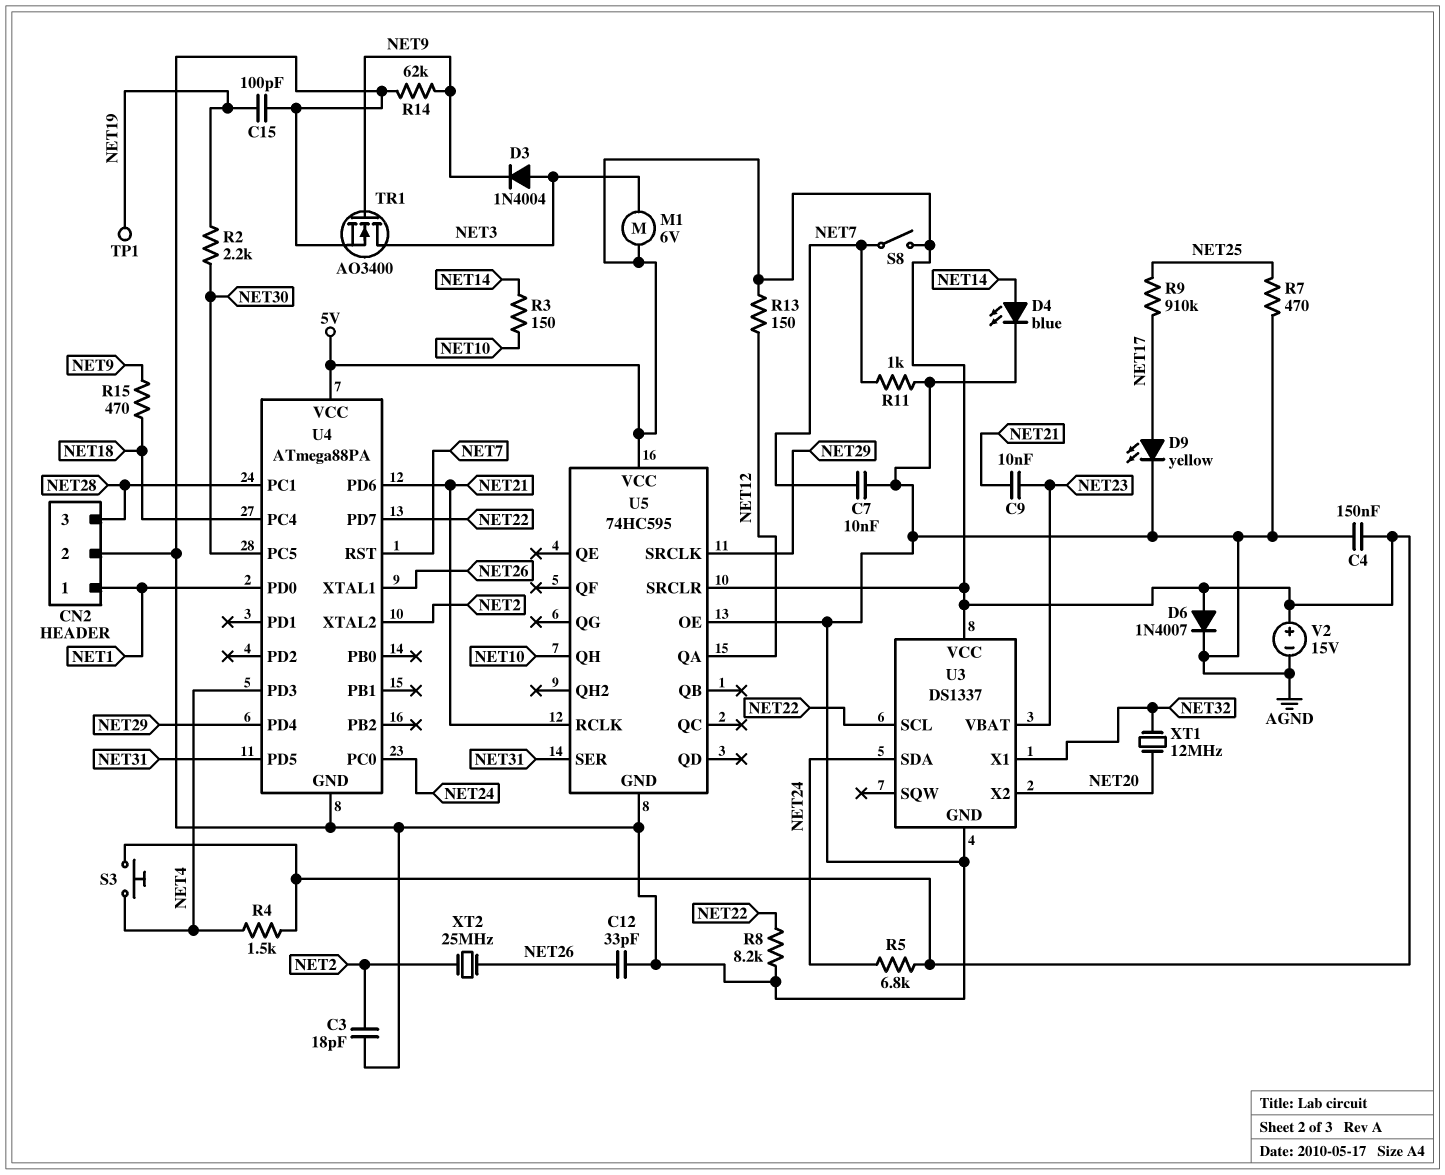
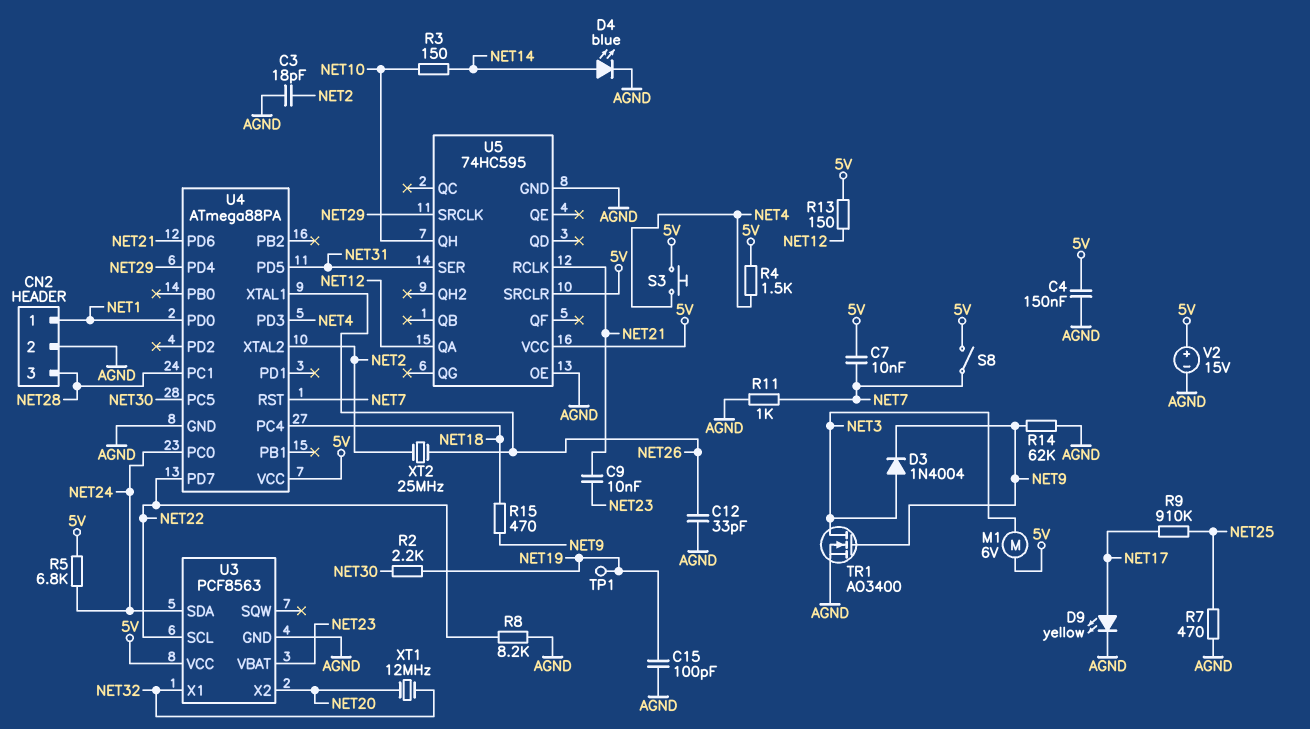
C7: 10nF (AGND, NET7) -> 10nF (5V, NET7)
D6: diode 1N4007 (A 5V, K AGND) -> none
U3: DS1337 -> PCF8563

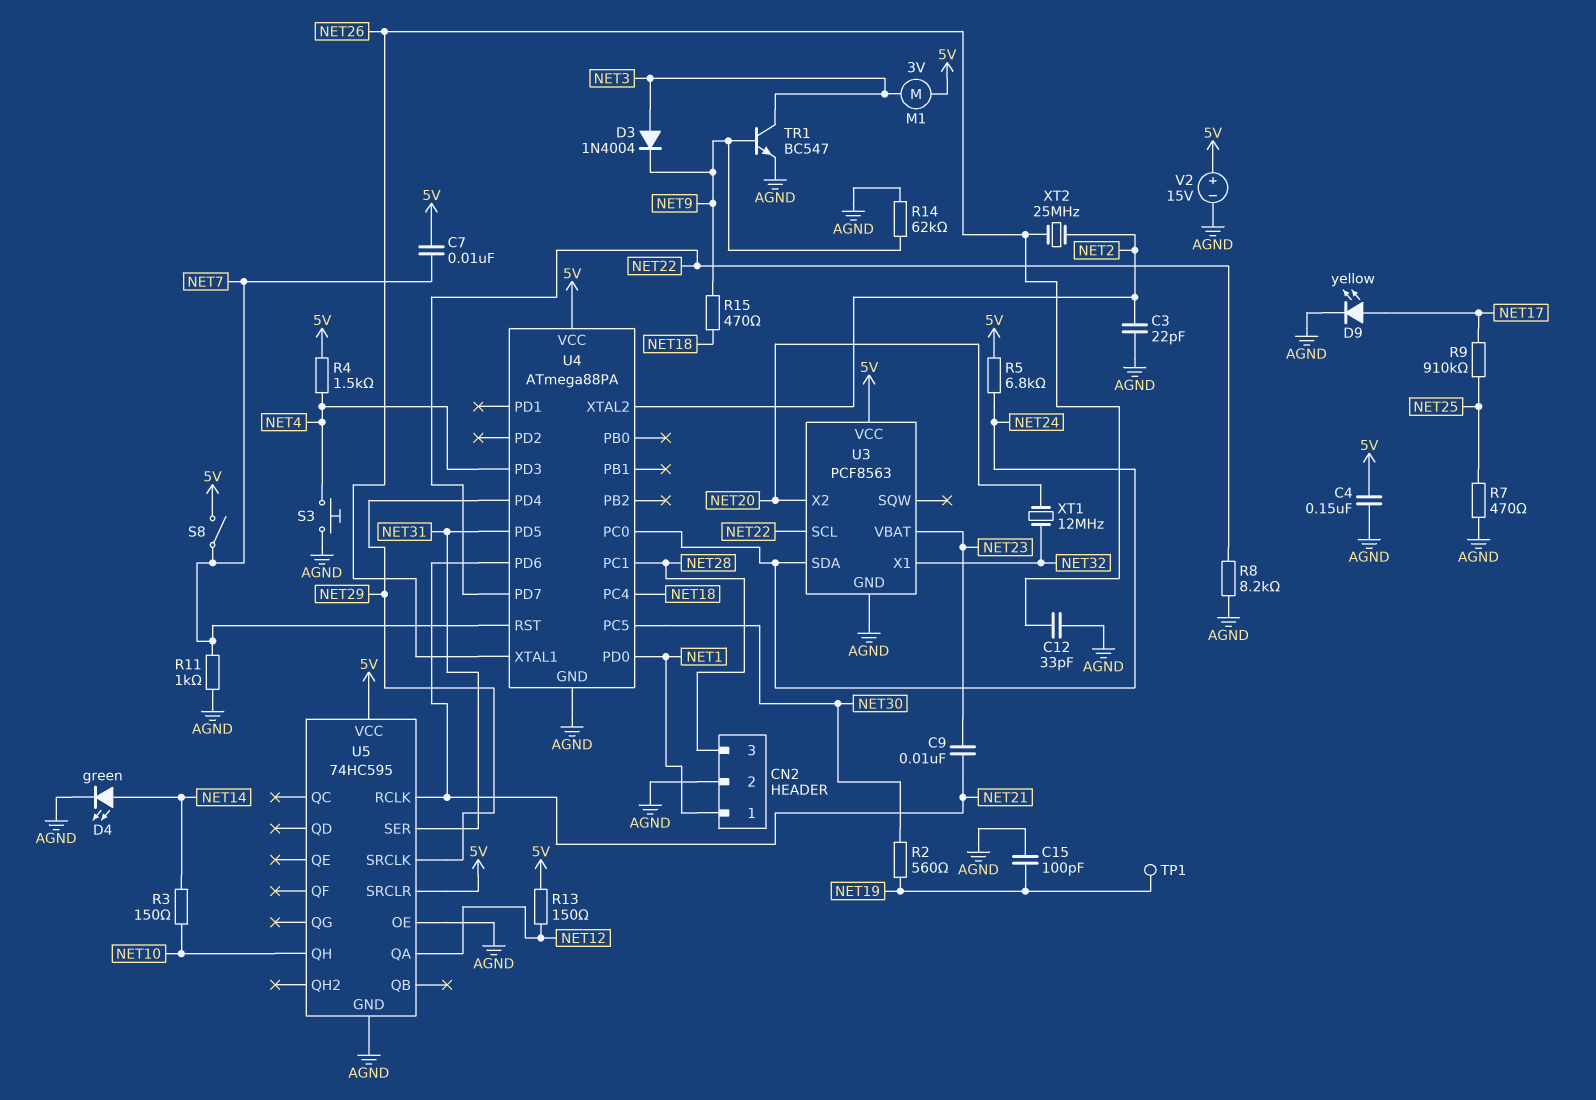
C3: 18pF (AGND, NET2) -> 22pF (AGND, NET2)
D4: LED blue (A NET14, K AGND) -> LED green (A NET14, K AGND)
M1: motor 6V (5V, NET3) -> motor 3V (5V, NET3)
R2: 2.2k (NET19, NET30) -> 560 (NET19, NET30)
S3: button (5V, NET4) -> button (AGND, NET4)
TR1: NMOS AO3400 (G NET9, D NET3, S AGND) -> NPN BC547 (B NET9, C NET3, E AGND)

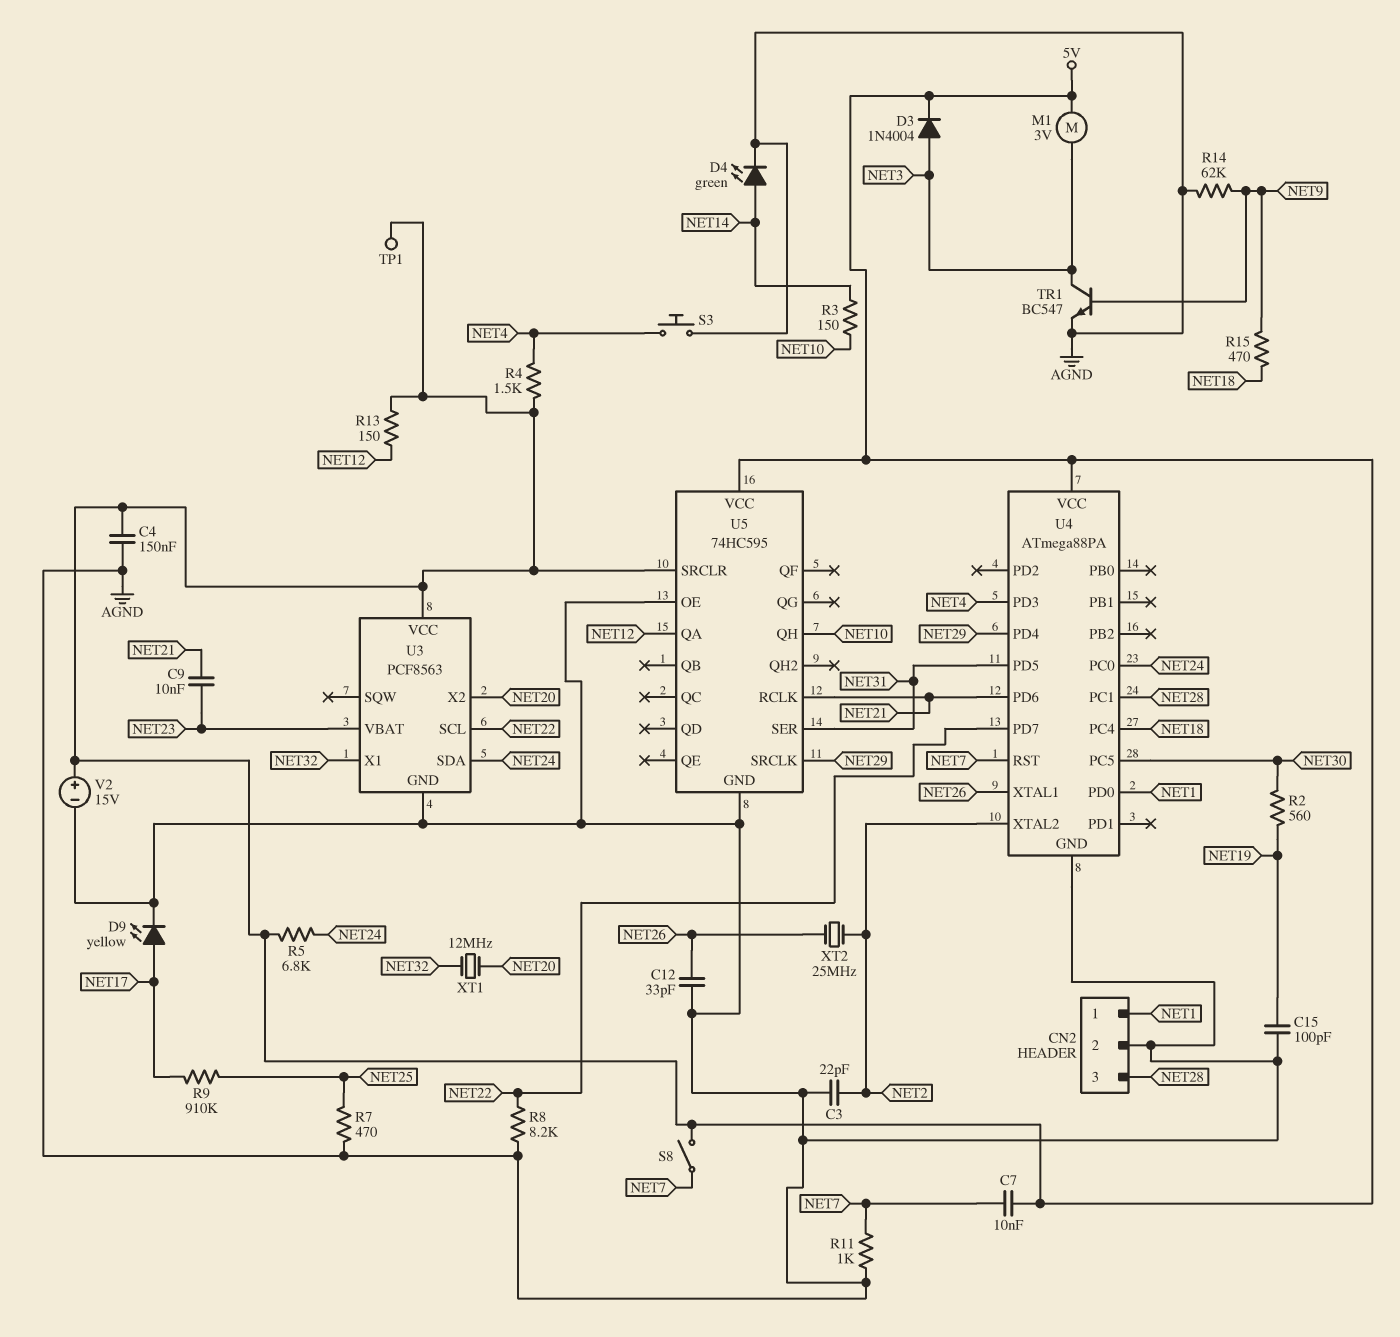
D3: diode 1N4004 (A NET3, K NET9) -> diode 1N4004 (A NET3, K 5V)
TP1: test point (NET19) -> test point (5V)

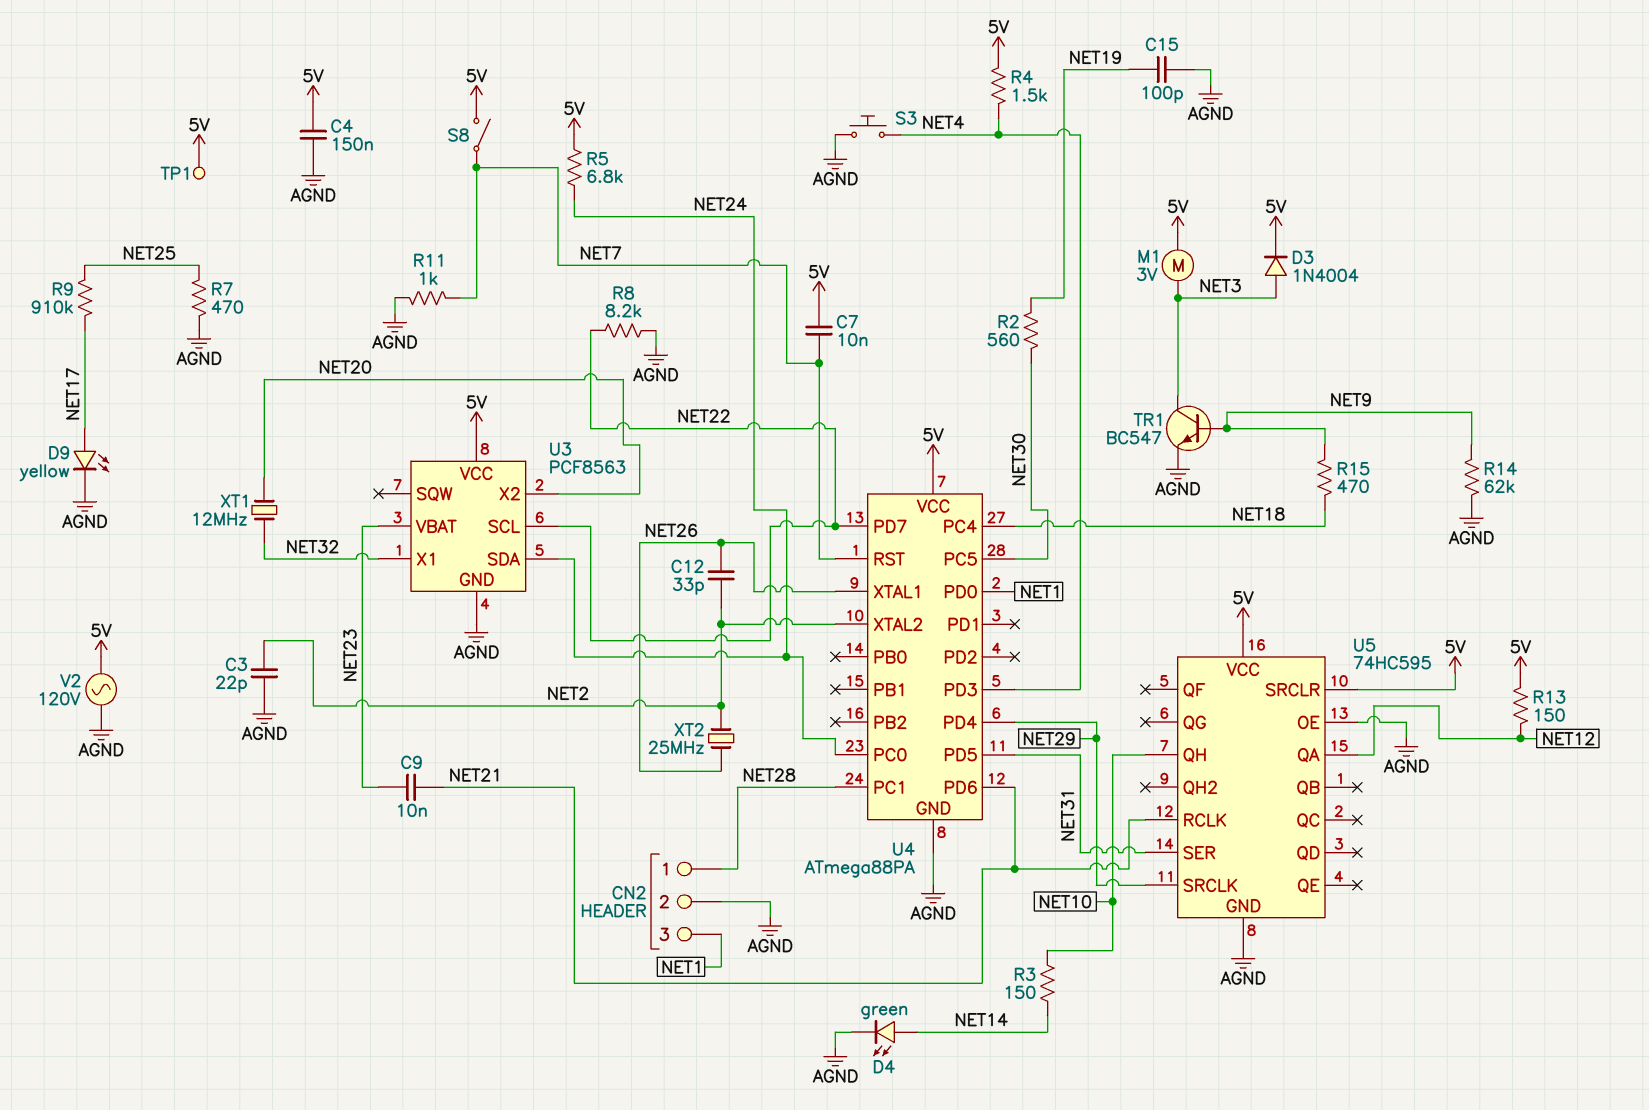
C12: 33pF (AGND, NET26) -> 33pF (NET2, NET26)
CN2 pin 1: NET1 -> NET28
CN2 pin 3: NET28 -> NET1
V2: 15V (plus 5V, minus AGND) -> AC 120V (5V, AGND)

